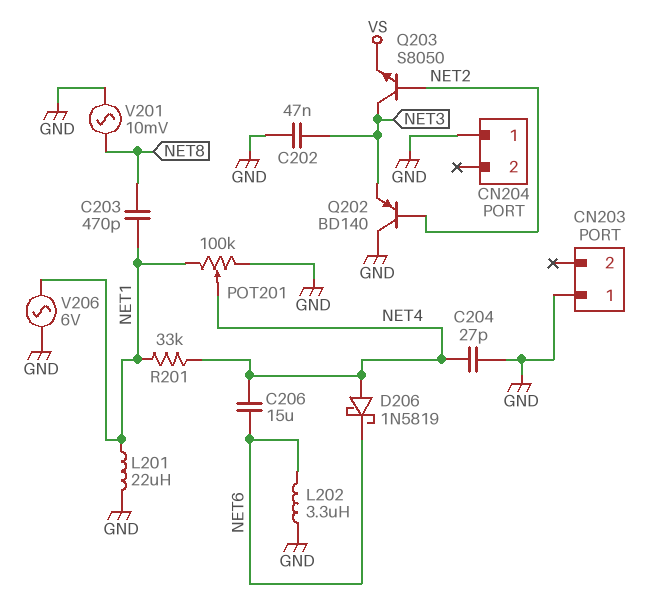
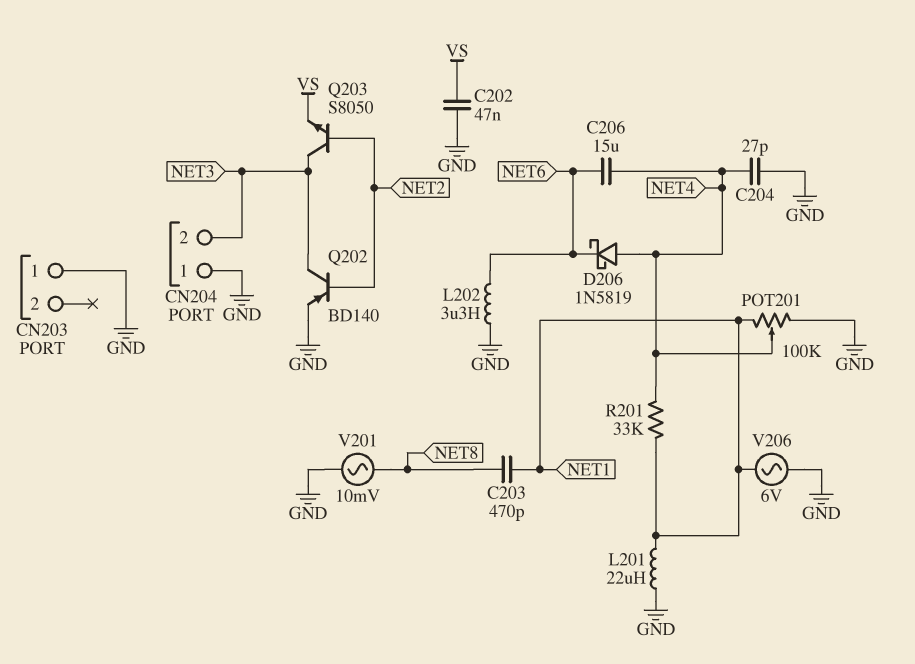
C202: 47nF (GND, NET3) -> 47nF (GND, VS)
CN204 pin 2: none -> NET3
Q202: PNP BD140 (B NET2, C GND, E NET3) -> PNP BD140 (B NET2, C NET3, E GND)

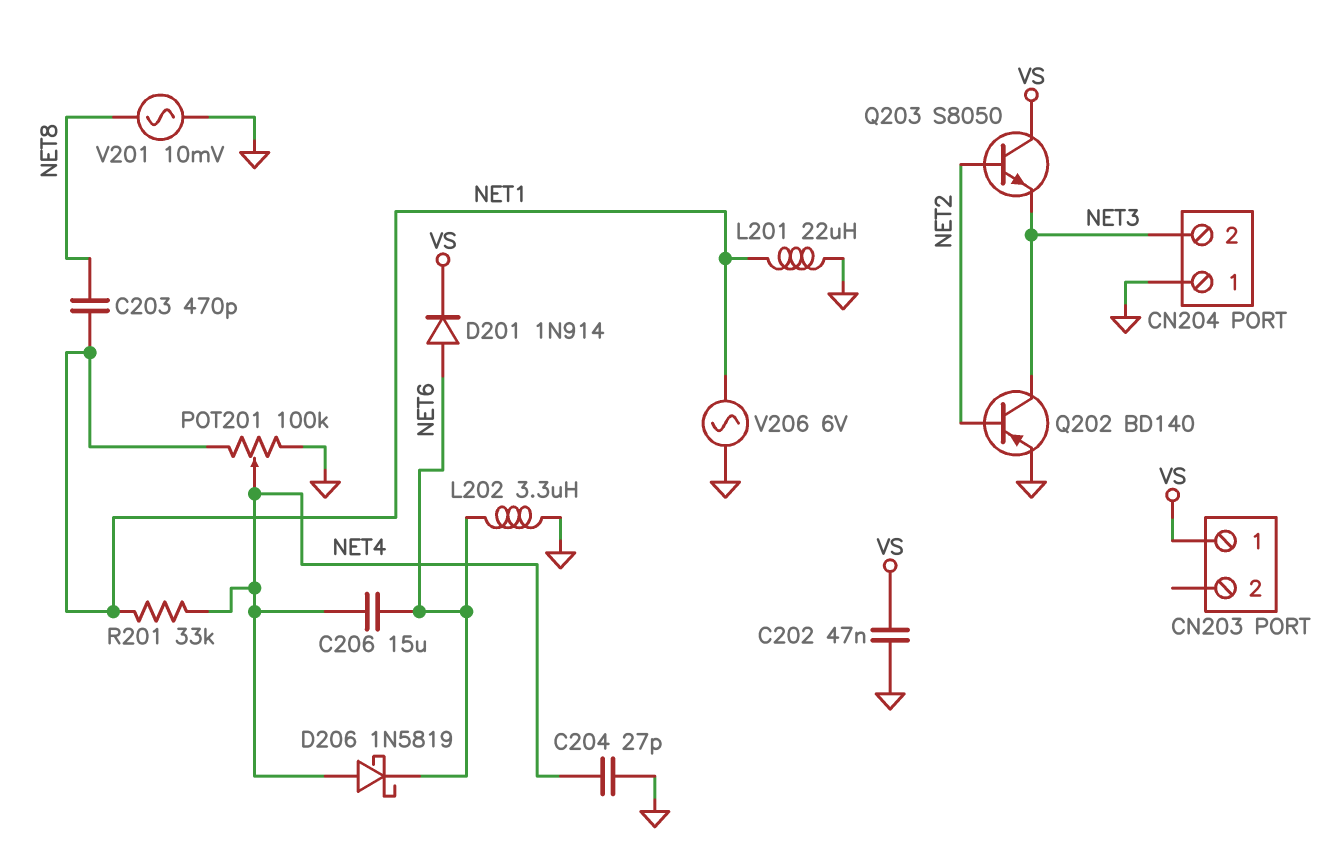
CN203 pin 1: GND -> VS
D201: none -> diode 1N914 (A NET6, K VS)
Q203: NPN S8050 (B NET2, C NET3, E VS) -> NPN S8050 (B NET2, C VS, E NET3)

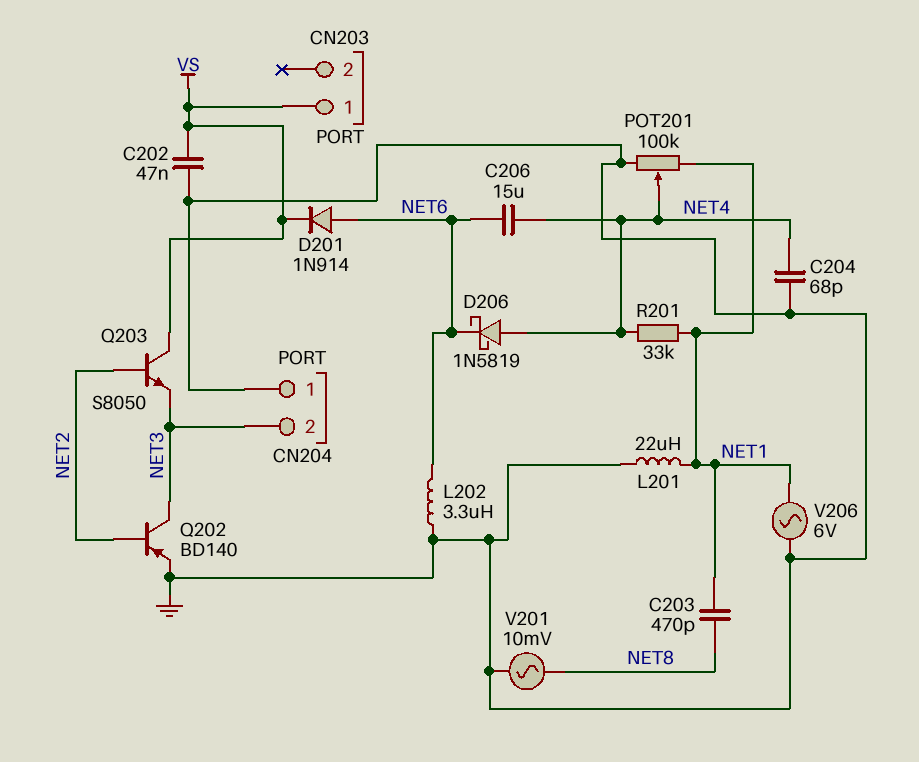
C204: 27pF (GND, NET4) -> 68pF (GND, NET4)

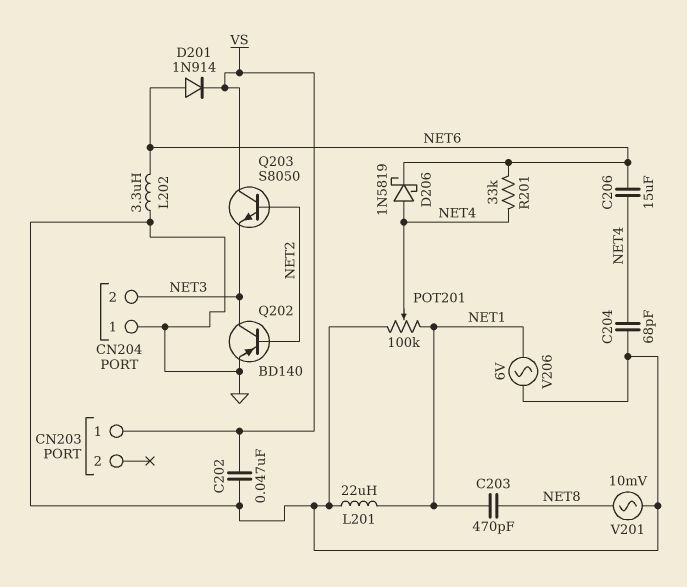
R201: 33k (NET1, NET4) -> 33k (NET4, NET6)

